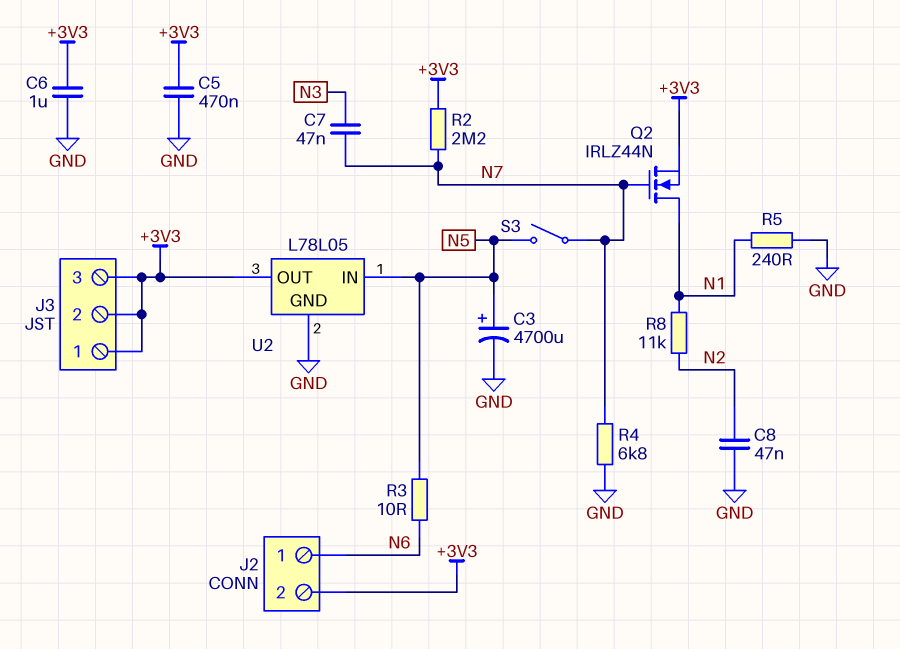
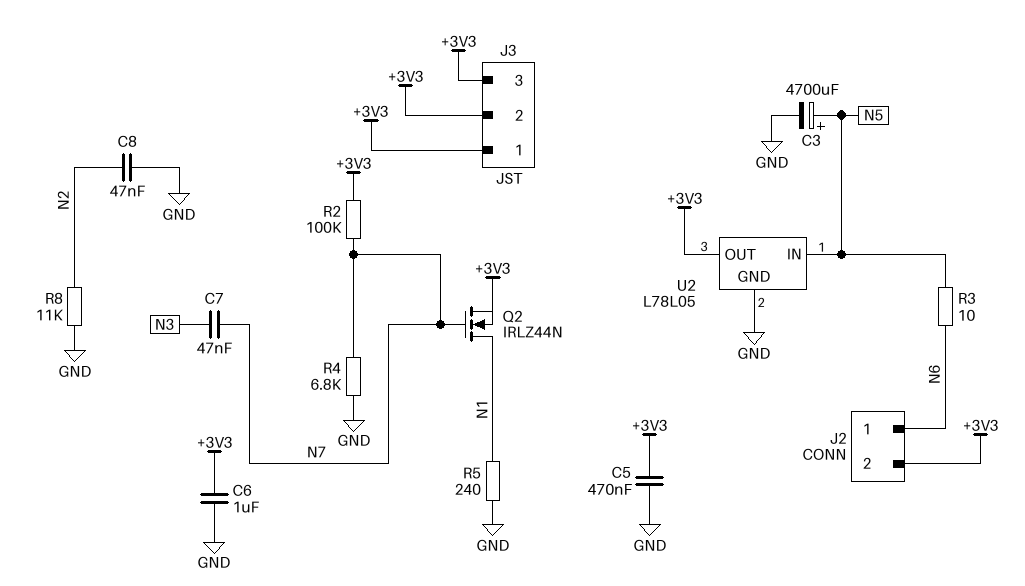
R2: 2.2M (+3V3, N7) -> 100k (+3V3, N7)
R8: 11k (N1, N2) -> 11k (GND, N2)
S3: switch (N5, N7) -> none

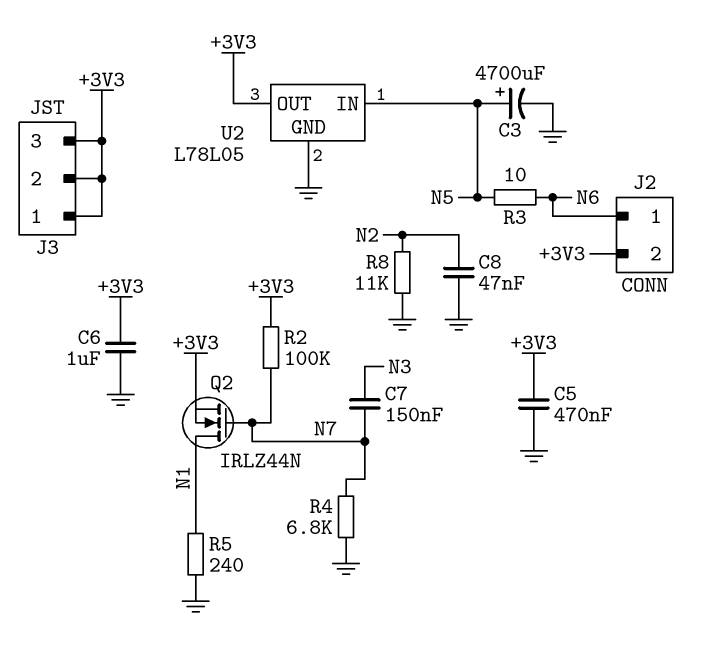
C7: 47nF (N3, N7) -> 150nF (N3, N7)

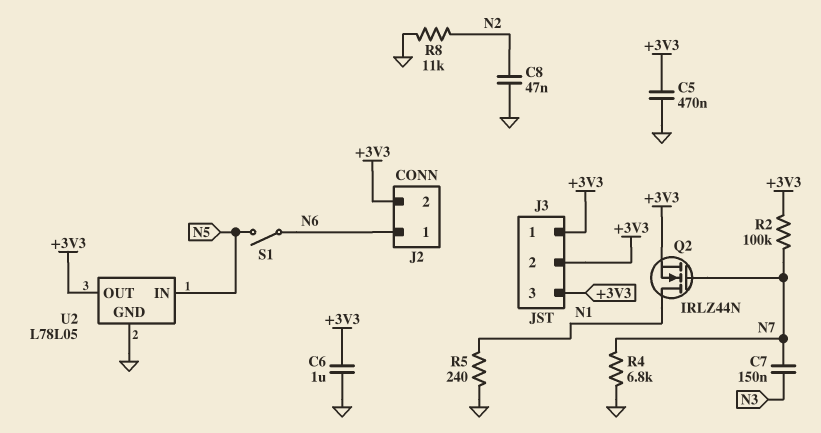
C3: 4700uF (plus N5, minus GND) -> none
R3: 10 (N5, N6) -> none
S1: none -> switch (N5, N6)

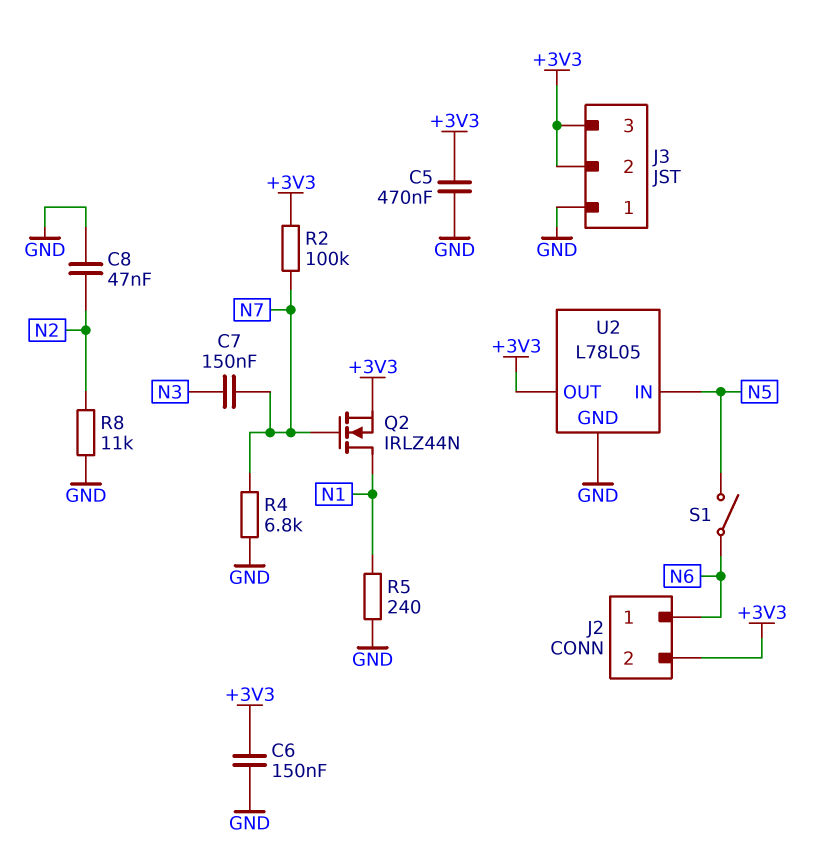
C6: 1uF (+3V3, GND) -> 150nF (+3V3, GND)
J3 pin 1: +3V3 -> GND

